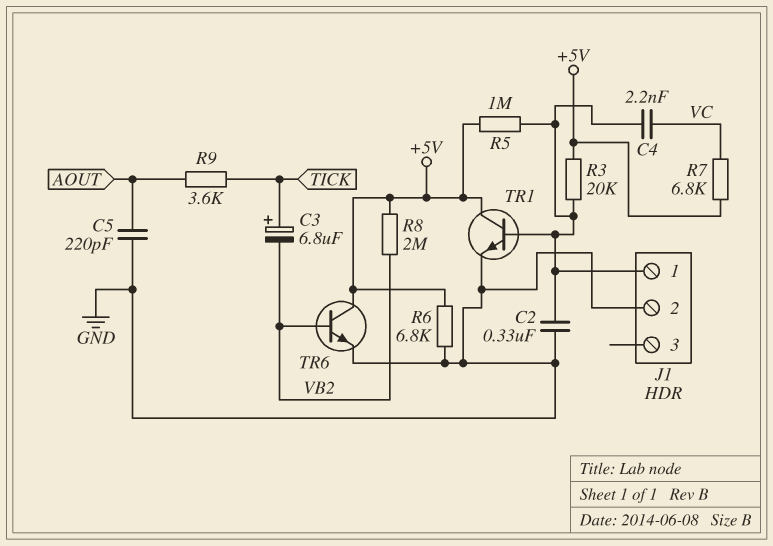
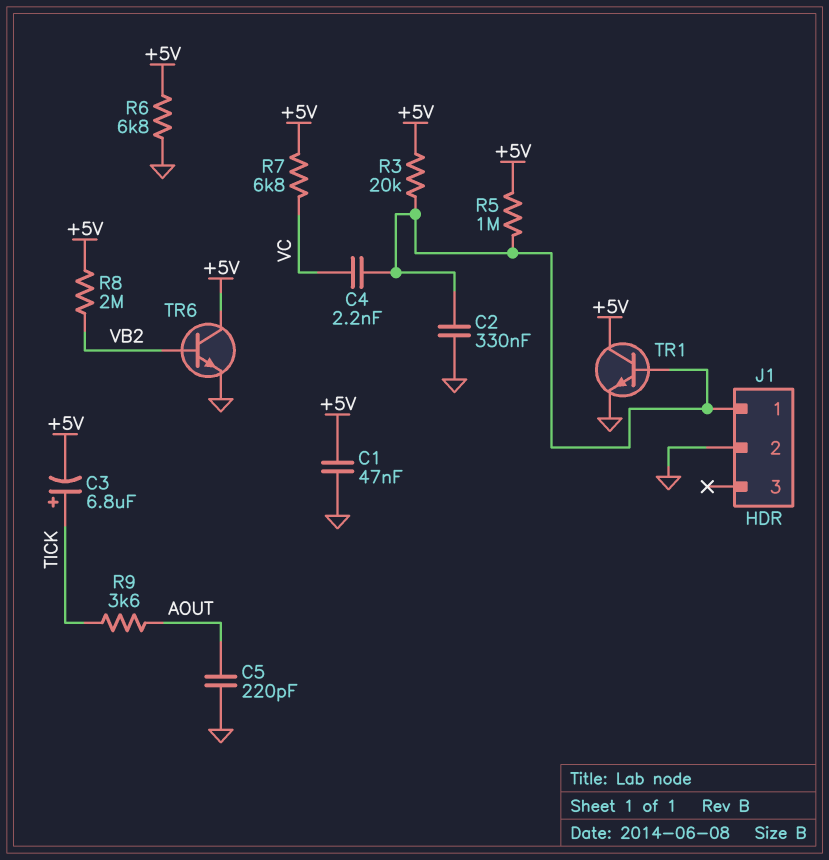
C1: none -> 47nF (+5V, GND)
C3: 6.8uF (plus TICK, minus VB2) -> 6.8uF (plus TICK, minus +5V)

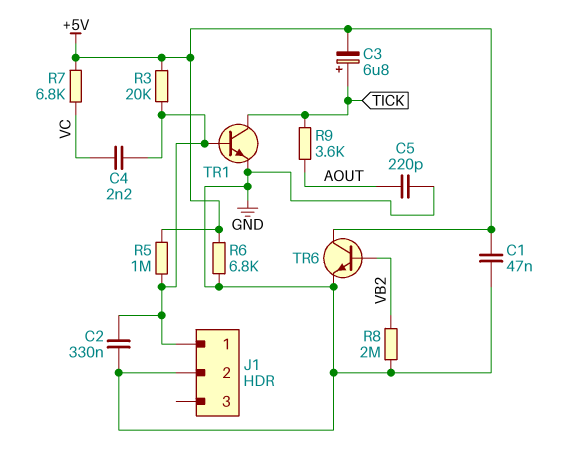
R8: 2M (+5V, VB2) -> 2M (GND, VB2)
TR1: NPN (B J1/1, C +5V, E GND) -> NPN (B J1/1, C TICK, E GND)

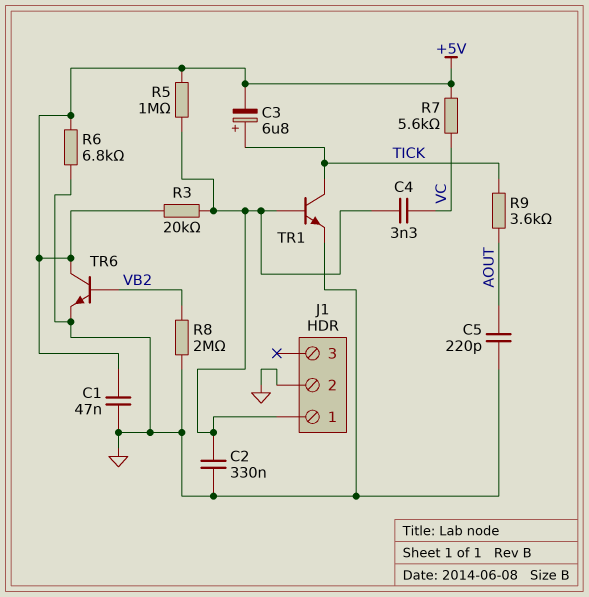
C4: 2.2nF (J1/1, VC) -> 3.3nF (J1/1, VC)
R7: 6.8k (+5V, VC) -> 5.6k (+5V, VC)

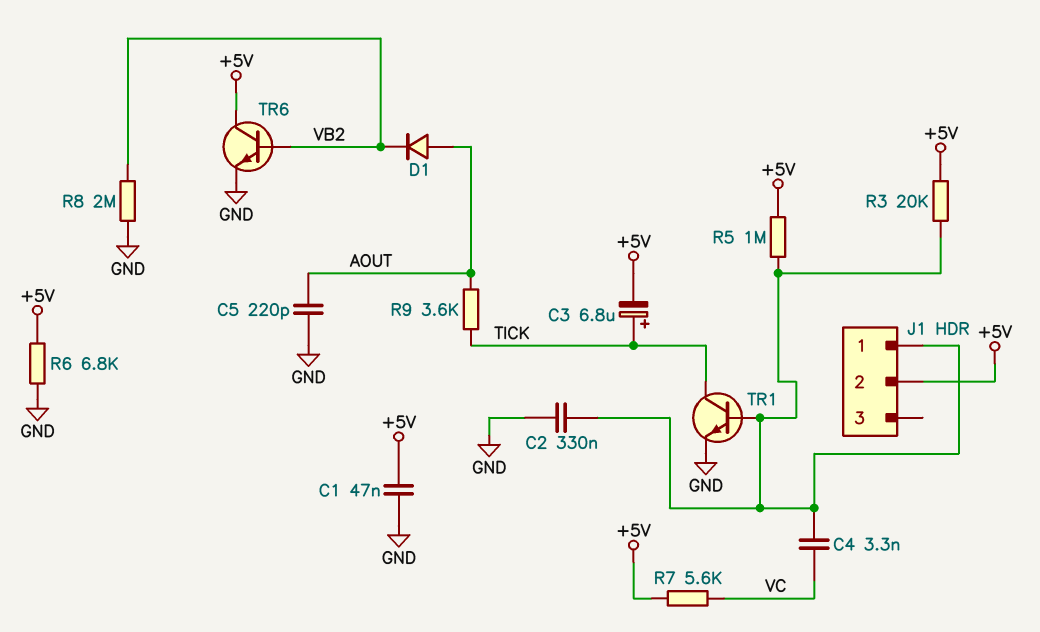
D1: none -> diode (A AOUT, K VB2)
J1 pin 2: GND -> +5V

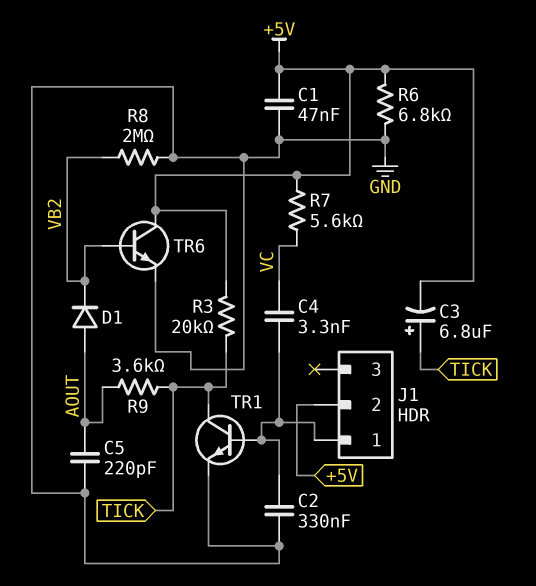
R3: 20k (+5V, J1/1) -> 20k (+5V, TICK)
R5: 1M (+5V, J1/1) -> none

